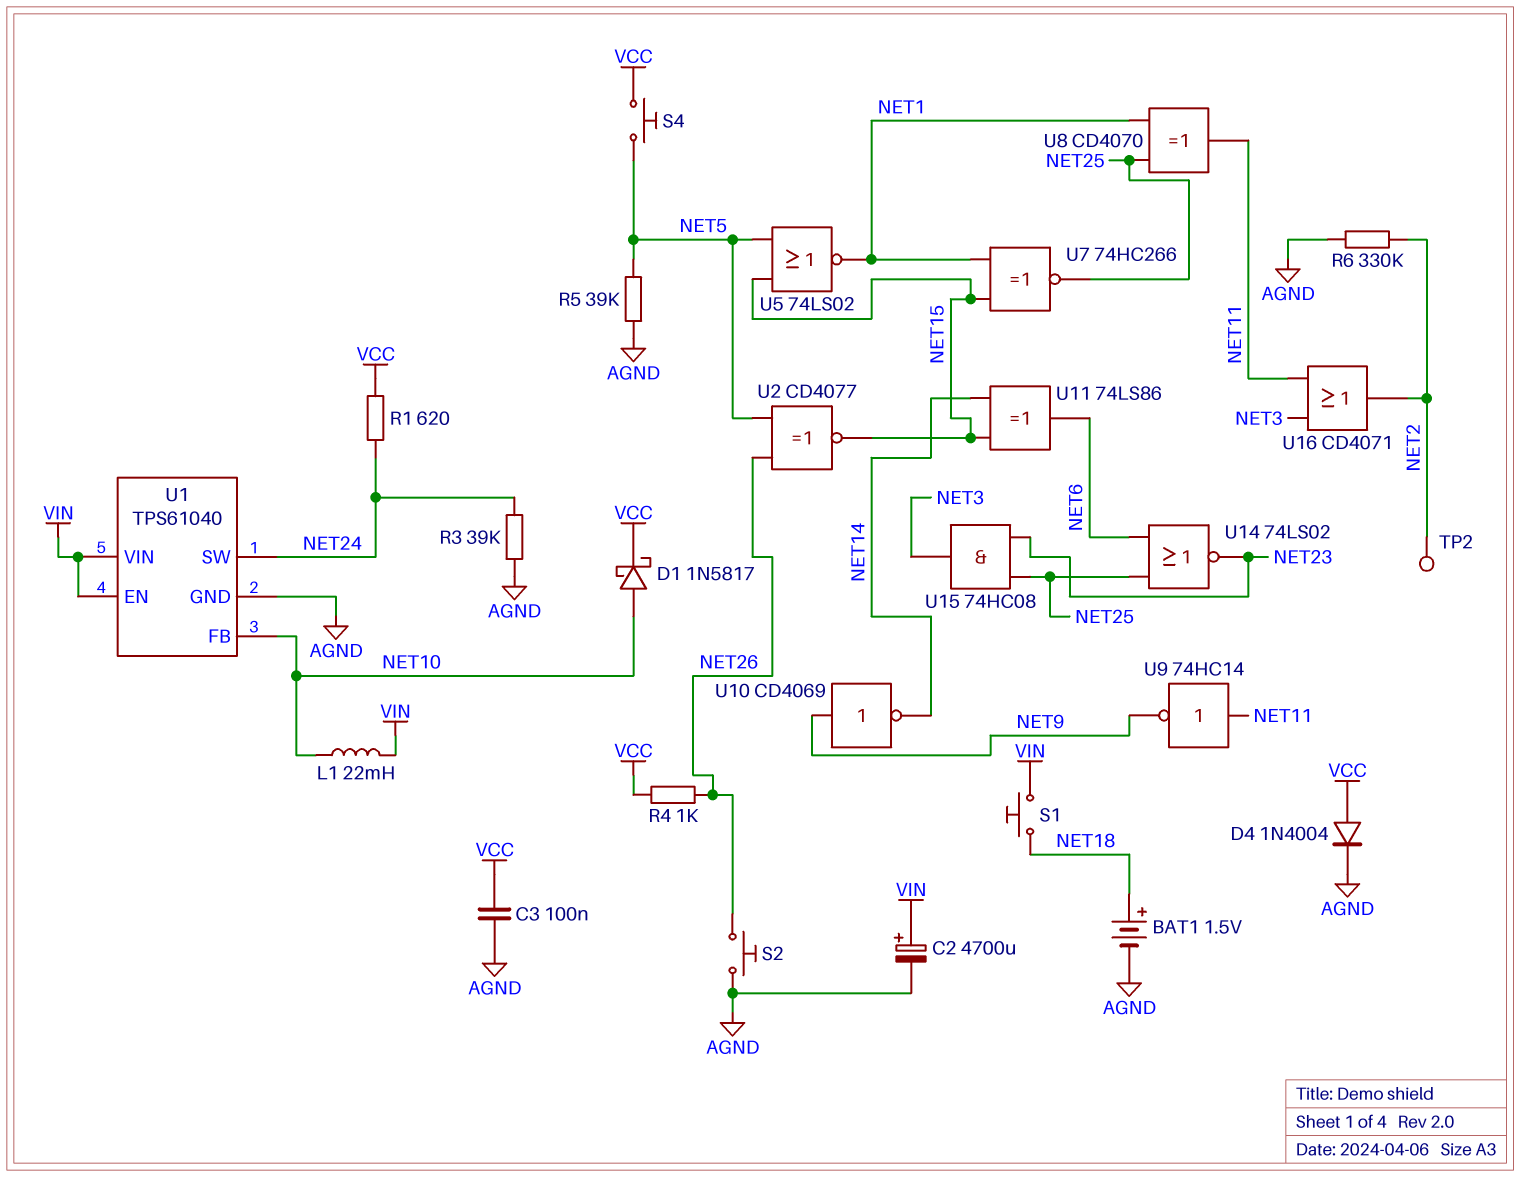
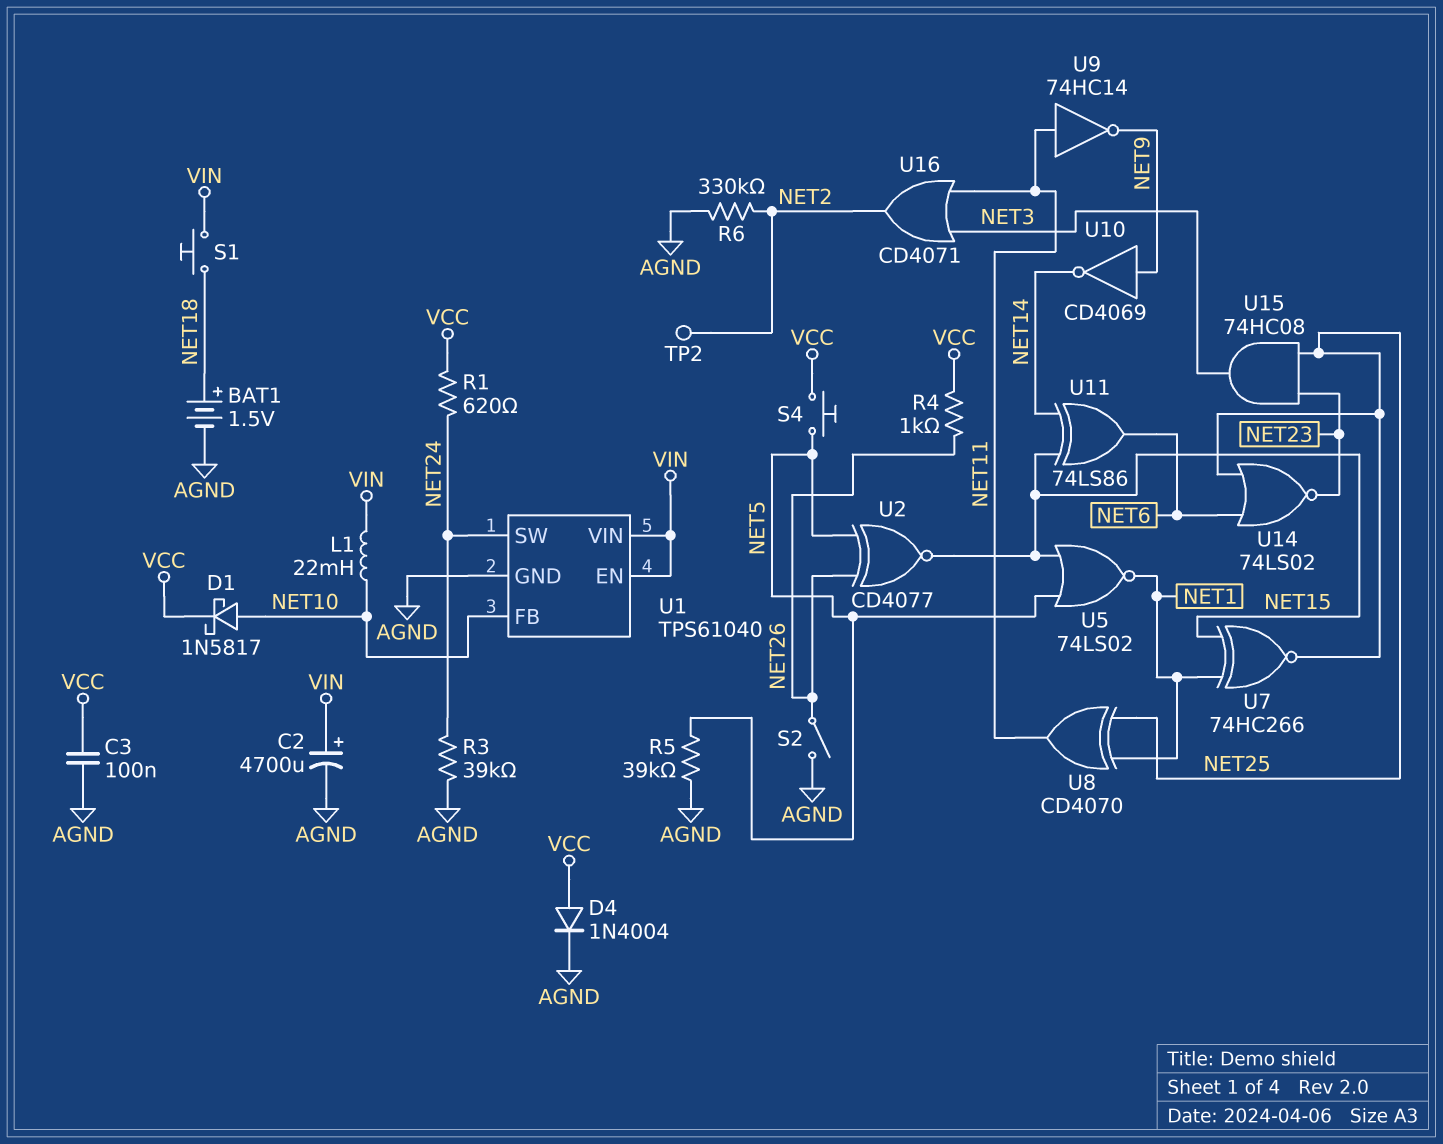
S2: button (AGND, NET26) -> switch (AGND, NET26)

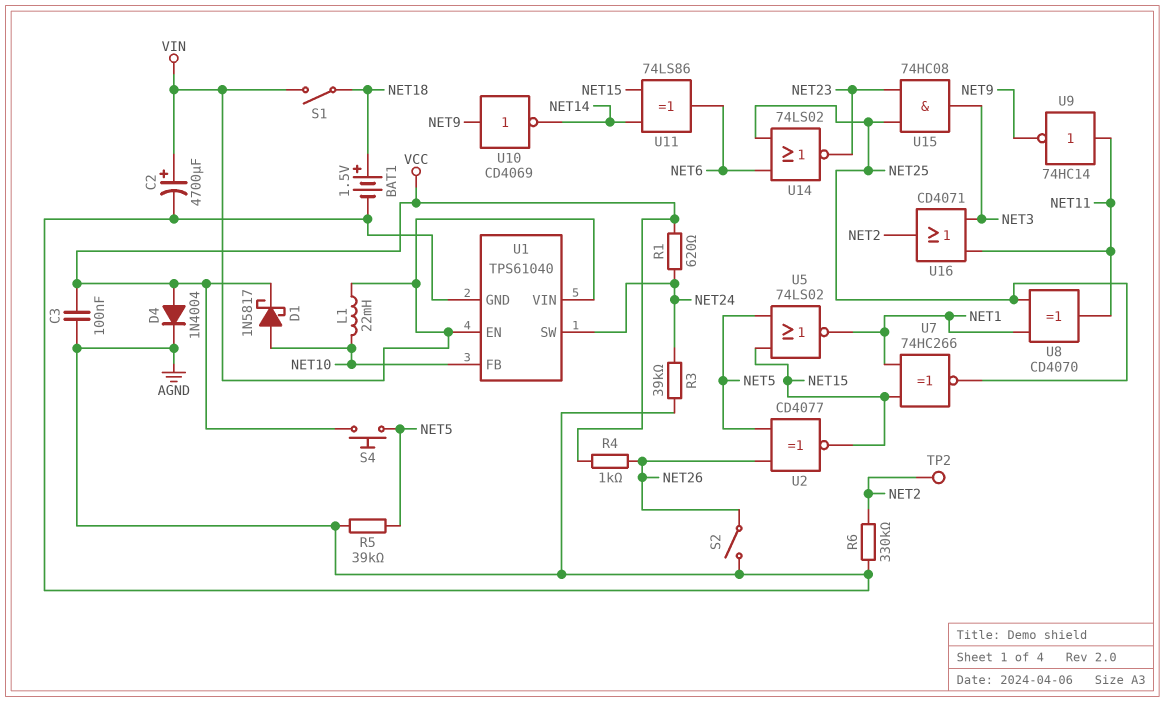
S1: button (NET18, VIN) -> switch (NET18, VIN)

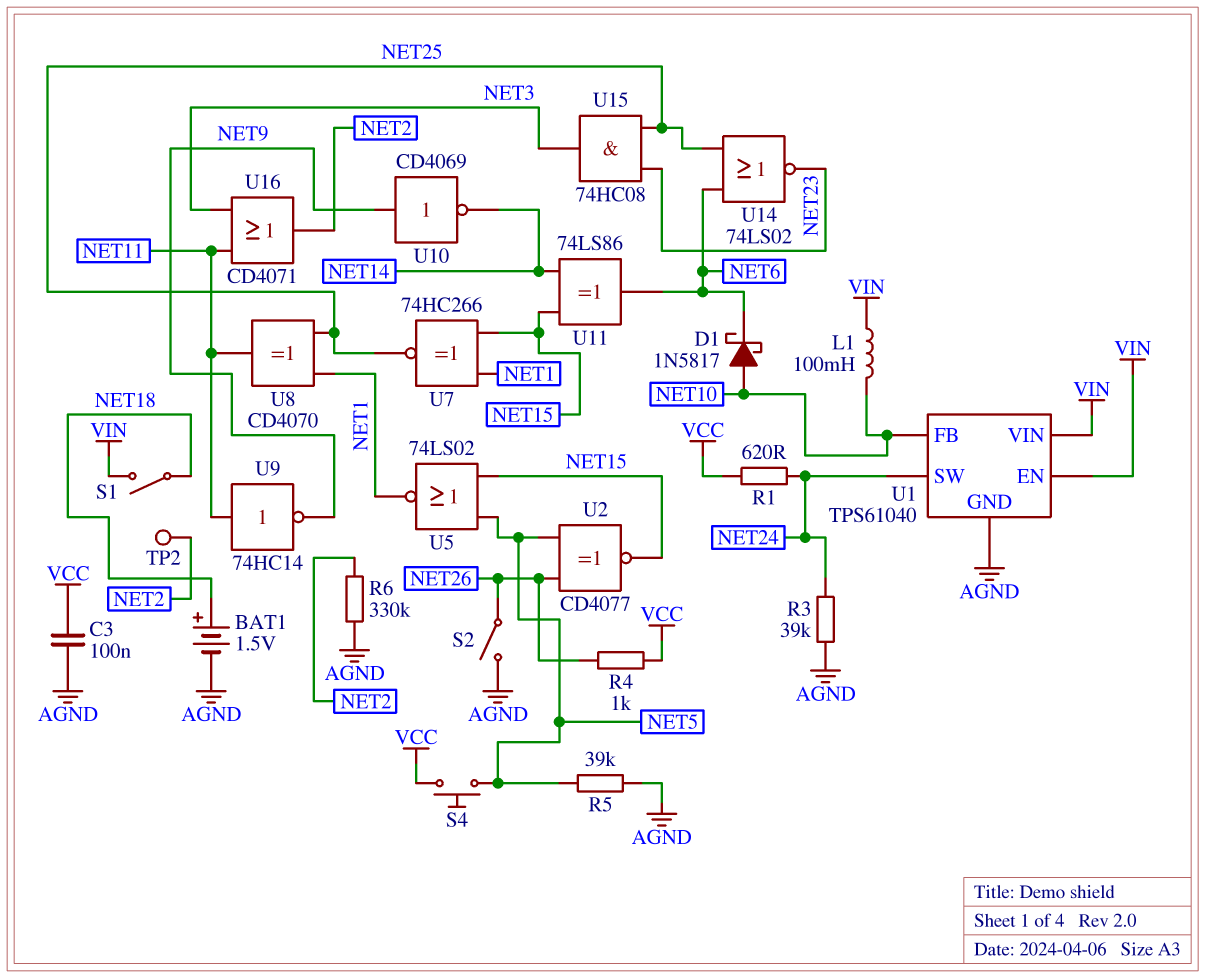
C2: 4700uF (plus VIN, minus AGND) -> none
D1: schottky 1N5817 (A NET10, K VCC) -> schottky 1N5817 (A NET10, K NET6)
D4: diode 1N4004 (A VCC, K AGND) -> none
L1: 22mH (NET10, VIN) -> 100mH (NET10, VIN)

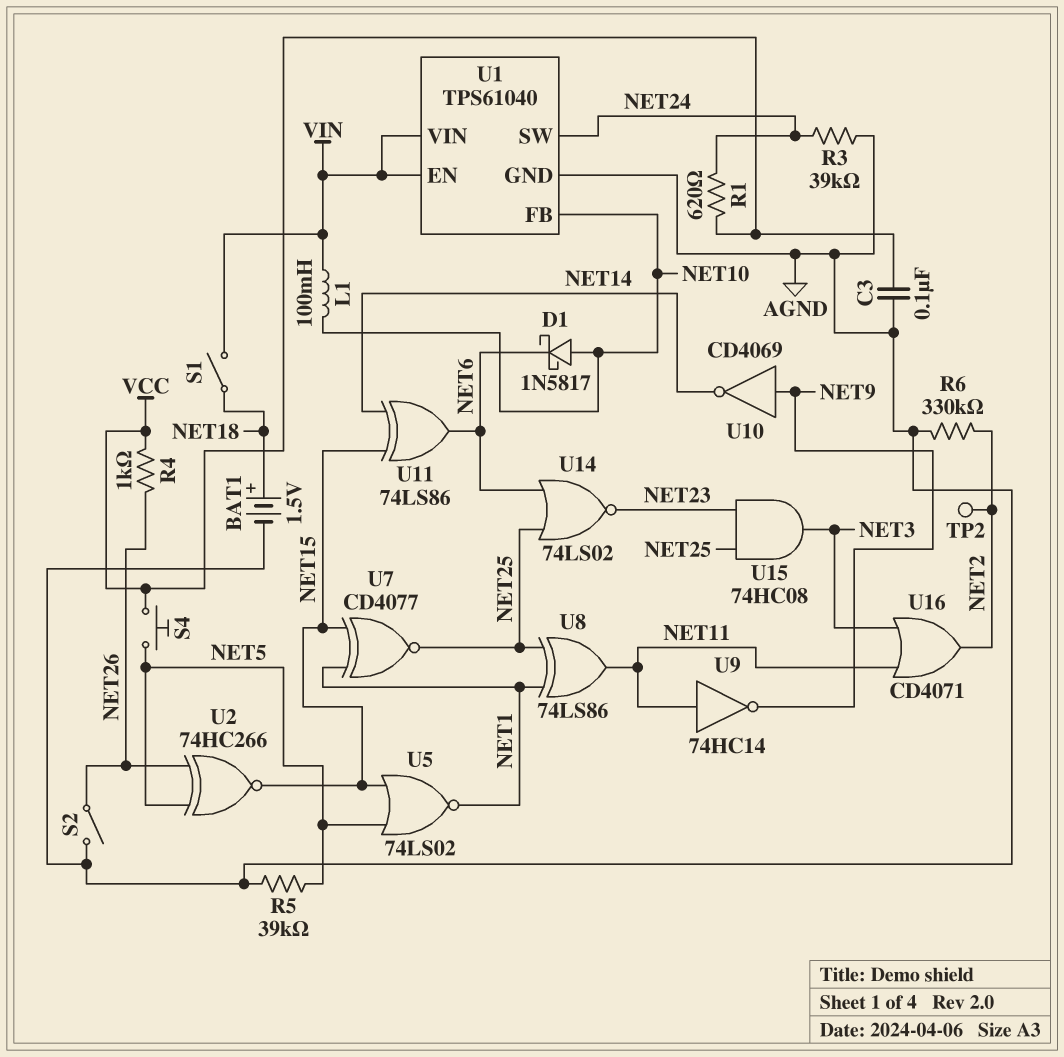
U2: XNOR CD4077 (in NET5, in NET26, out NET15) -> XNOR 74HC266 (in NET5, in NET26, out NET15)
U7: XNOR 74HC266 (in NET1, in NET15, out NET25) -> XNOR CD4077 (in NET1, in NET15, out NET25)
U8: XOR CD4070 (in NET1, in NET25, out NET11) -> XOR 74LS86 (in NET1, in NET25, out NET11)

